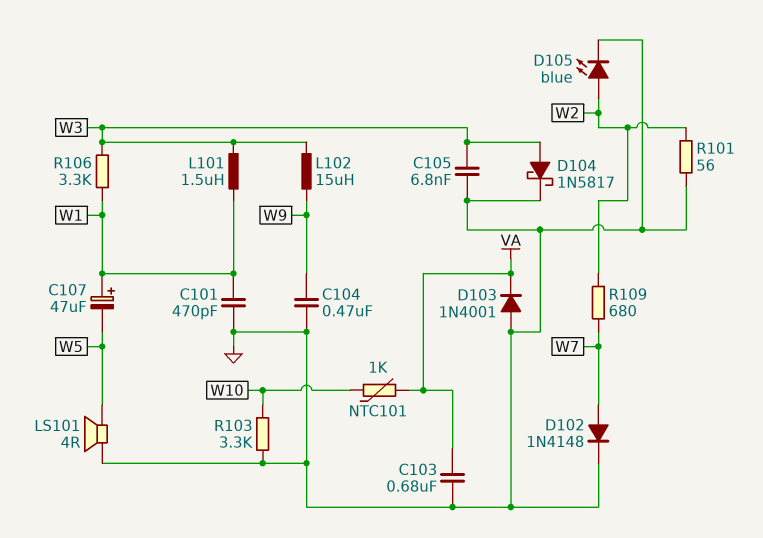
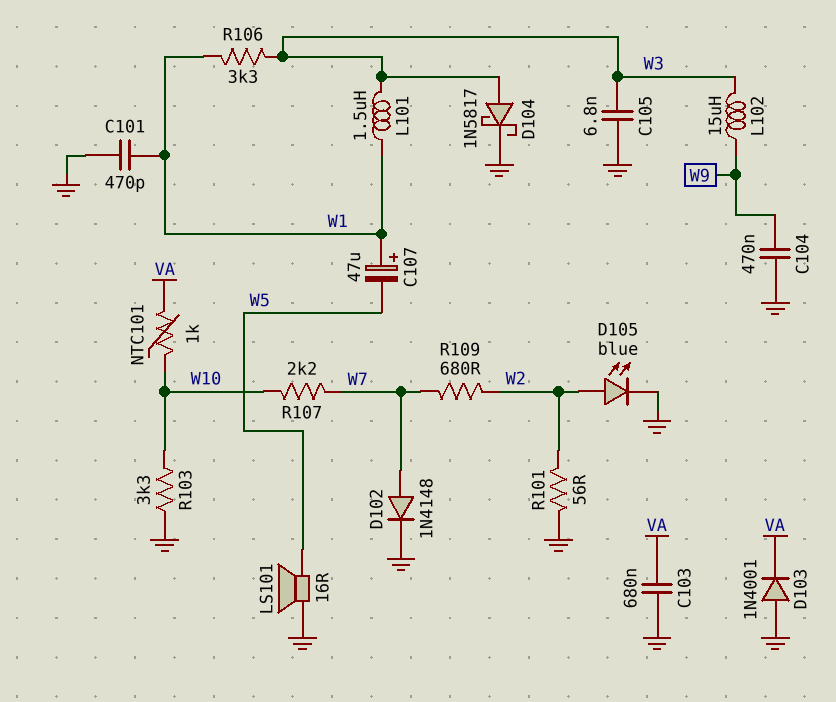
LS101: speaker 4R (GND, W5) -> speaker 16R (GND, W5)
R107: none -> 2.2k (W7, W10)

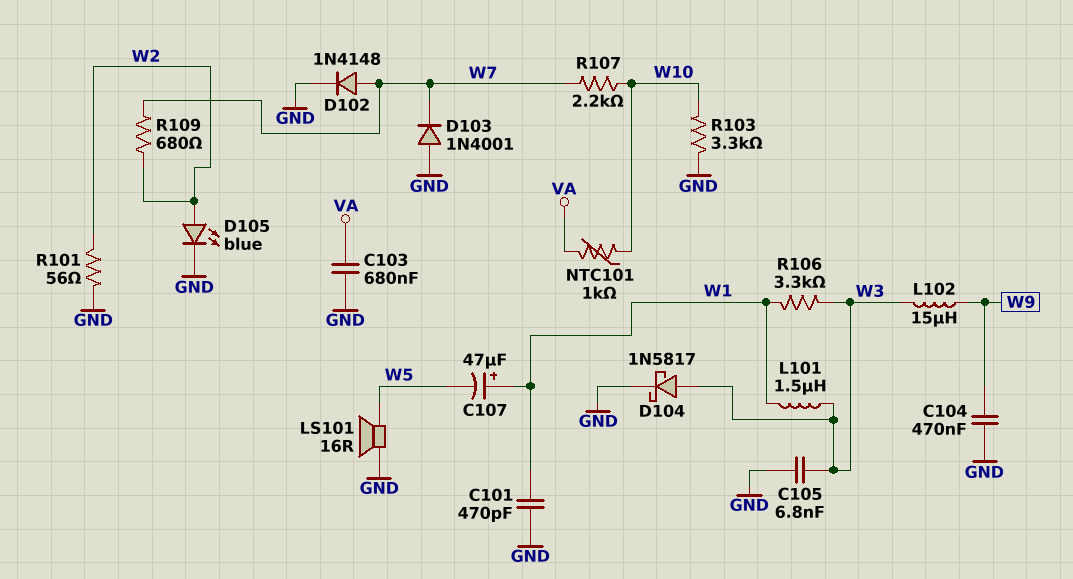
D103: diode 1N4001 (A GND, K VA) -> diode 1N4001 (A GND, K W7)

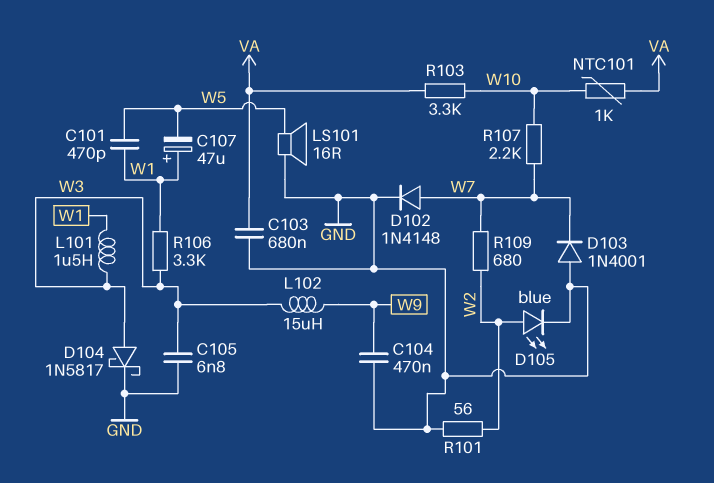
C101: 470pF (GND, W1) -> 470pF (W1, W5)
R103: 3.3k (GND, W10) -> 3.3k (VA, W10)

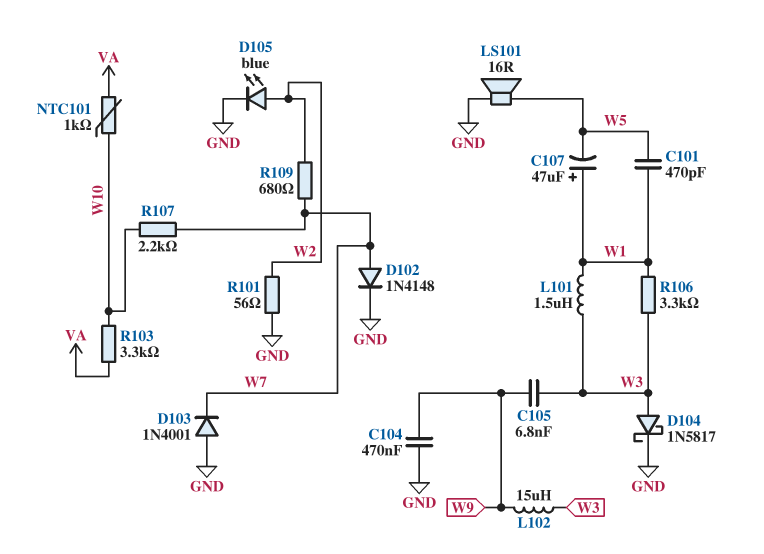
C103: 680nF (GND, VA) -> none
C105: 6.8nF (GND, W3) -> 6.8nF (W3, W9)

